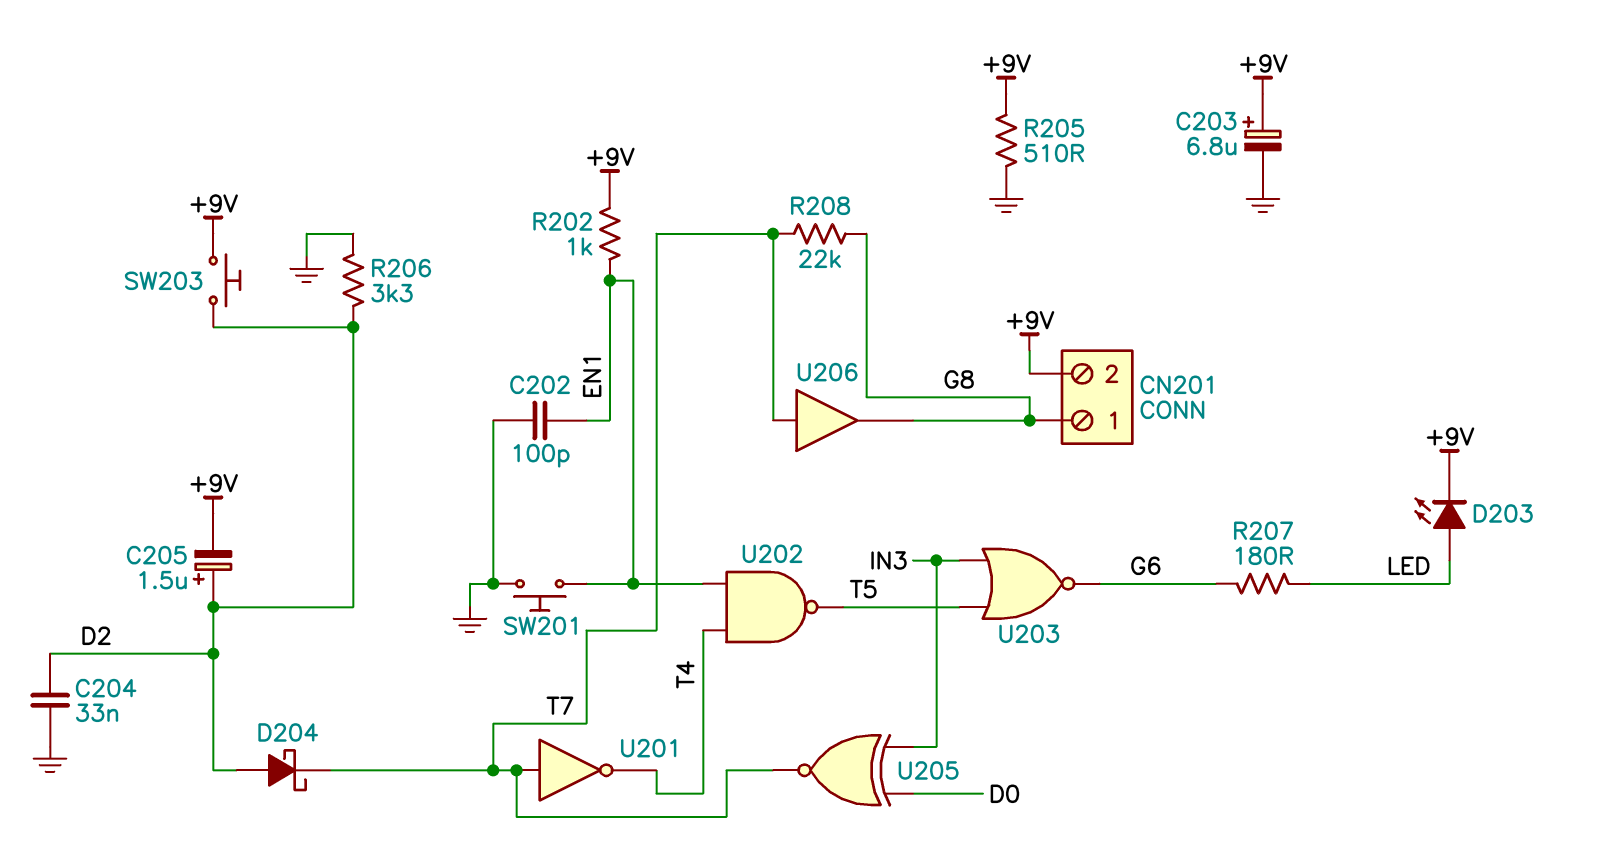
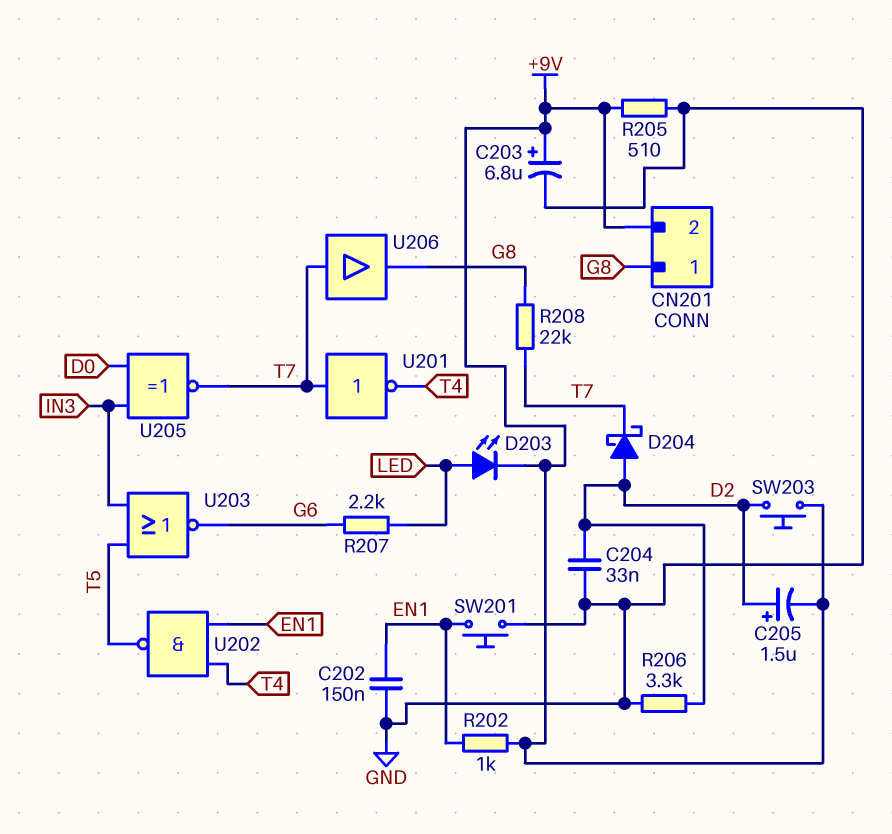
C202: 100pF (EN1, GND) -> 150nF (EN1, GND)
R207: 180 (G6, LED) -> 2.2k (G6, LED)

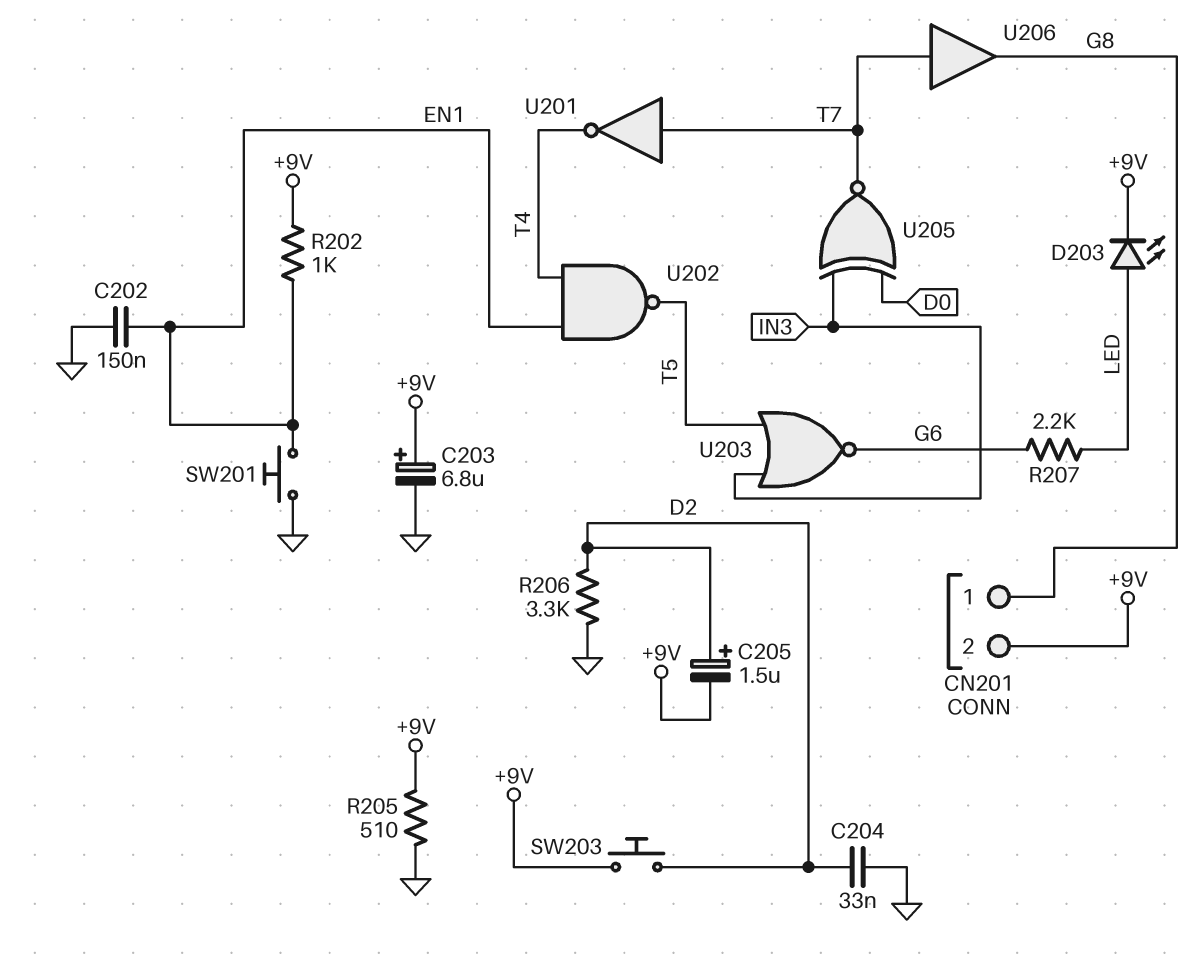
D204: schottky (A D2, K T7) -> none
R208: 22k (G8, T7) -> none

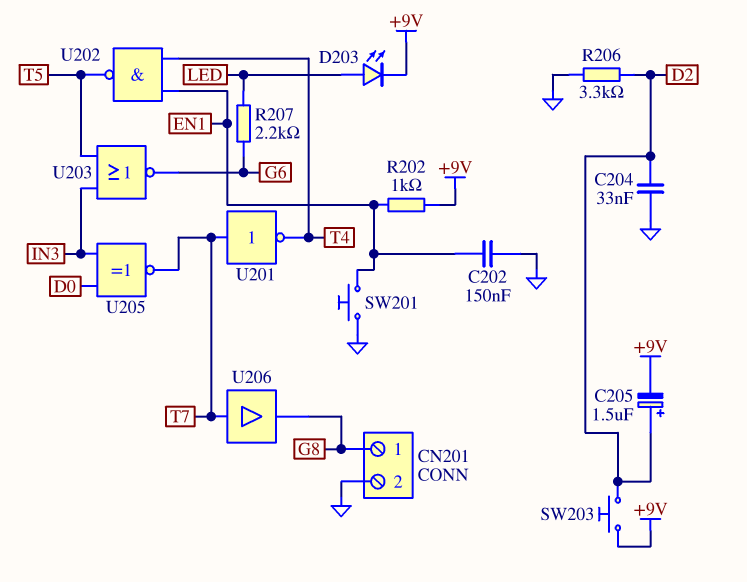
C203: 6.8uF (plus +9V, minus GND) -> none
CN201 pin 2: +9V -> GND
R205: 510 (+9V, GND) -> none

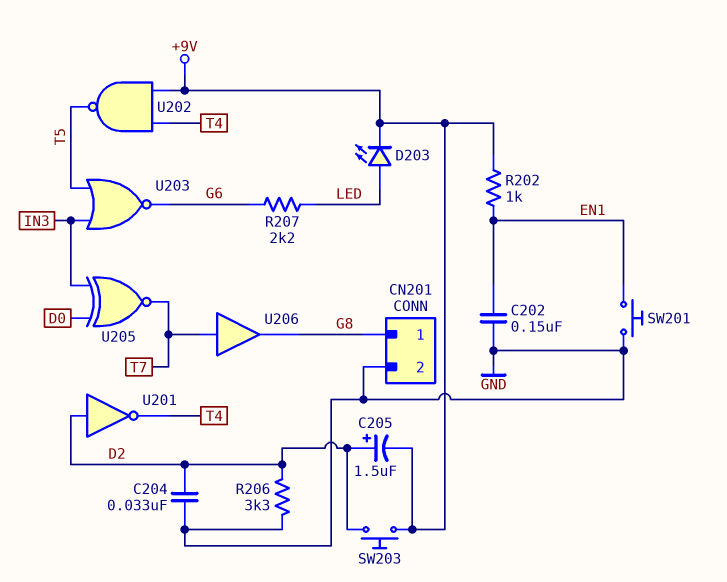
U201: NOT (in T7, out T4) -> NOT (in D2, out T4)
U202: NAND (in EN1, in T4, out T5) -> NAND (in +9V, in T4, out T5)

